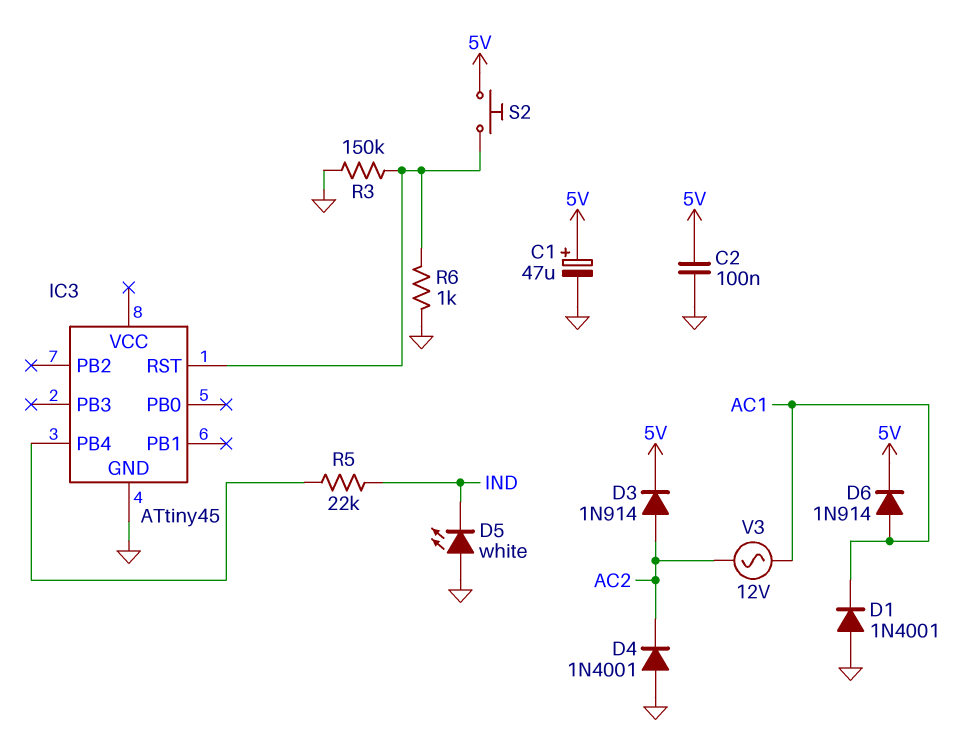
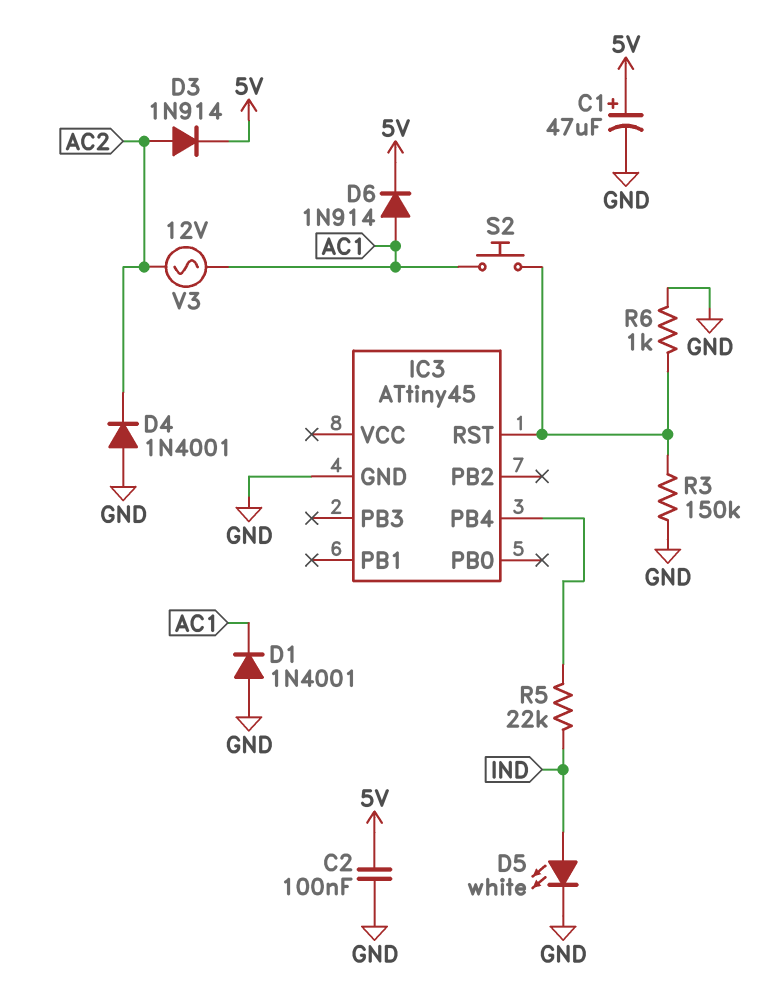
D5: LED white (A GND, K IND) -> LED white (A IND, K GND)
S2: button (5V, IC3/RST) -> button (AC1, IC3/RST)

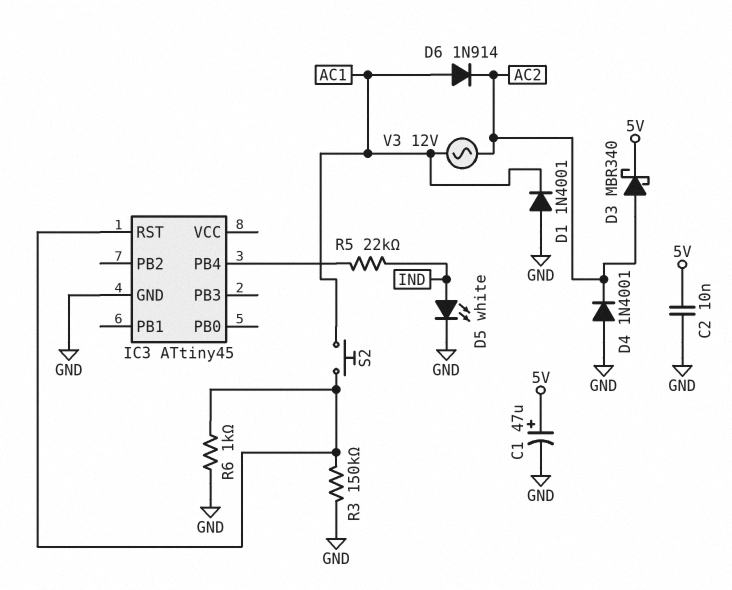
C2: 100nF (5V, GND) -> 10nF (5V, GND)
D3: diode 1N914 (A AC2, K 5V) -> schottky MBR340 (A AC2, K 5V)
D6: diode 1N914 (A AC1, K 5V) -> diode 1N914 (A AC1, K AC2)

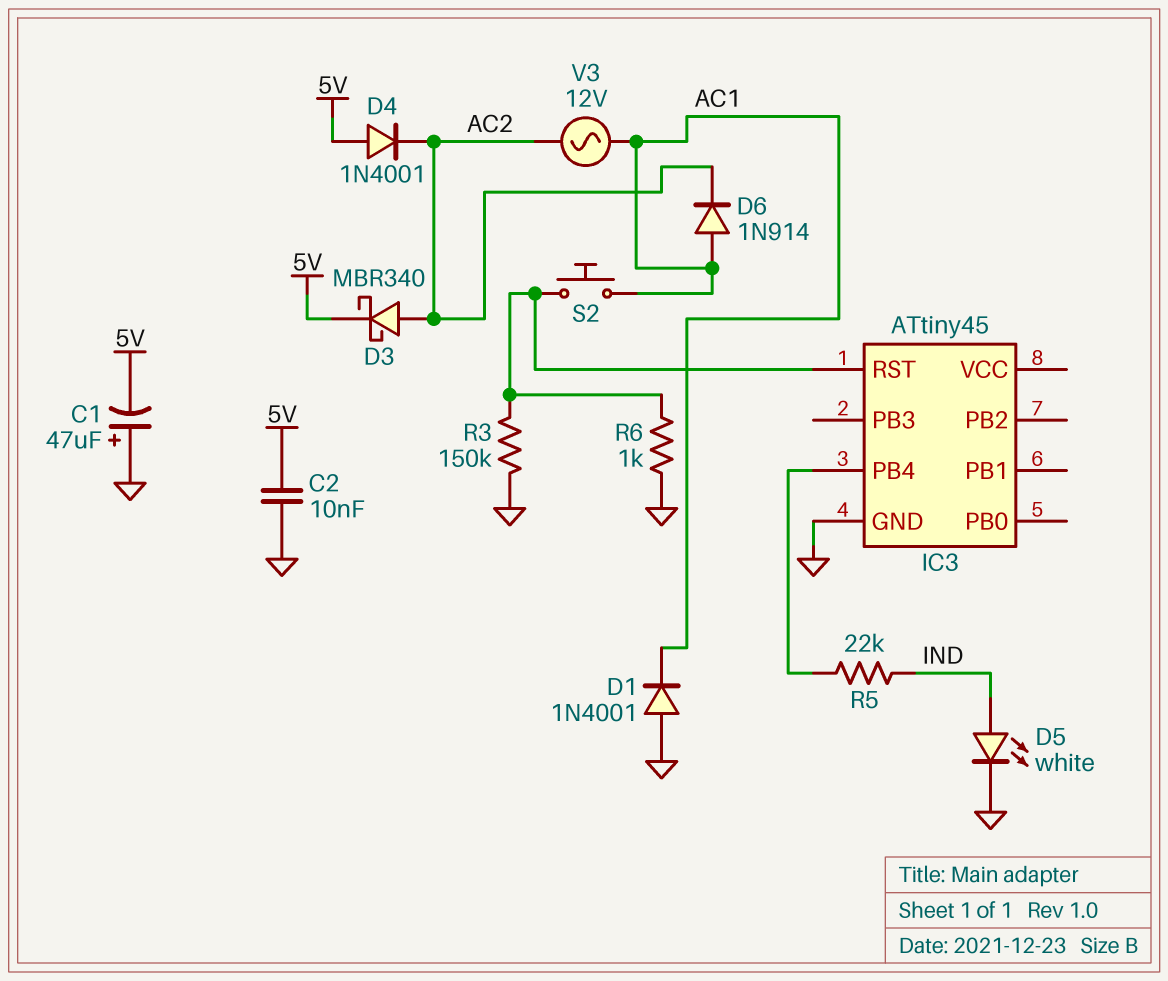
C1: 47uF (plus 5V, minus GND) -> 47uF (plus GND, minus 5V)
D4: diode 1N4001 (A GND, K AC2) -> diode 1N4001 (A 5V, K AC2)

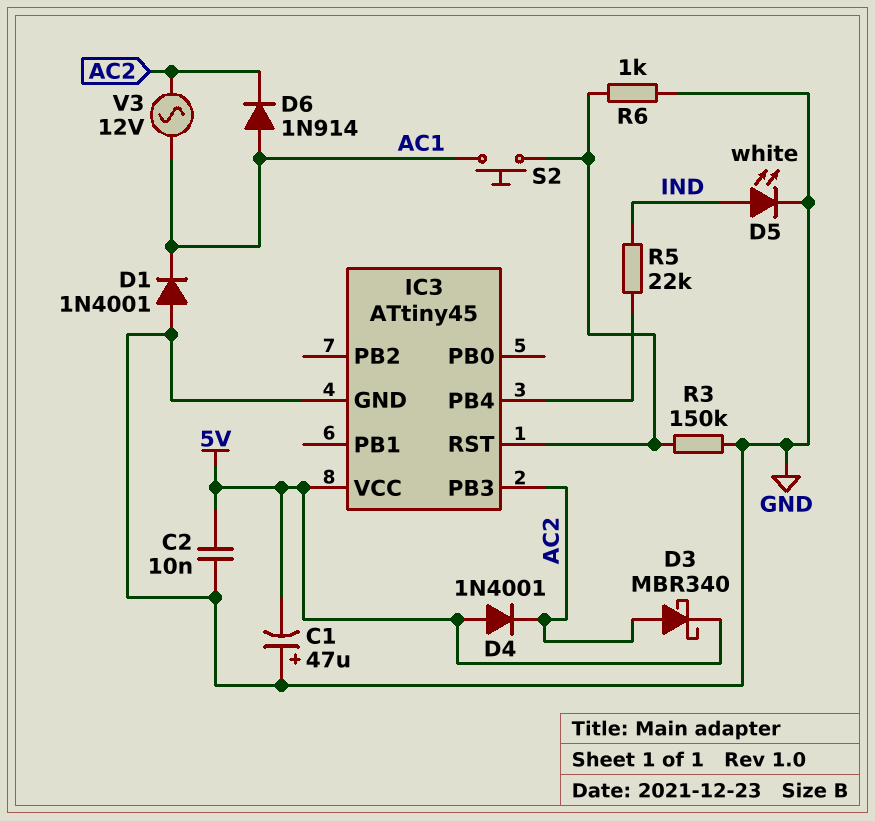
IC3 pin PB3: none -> AC2
IC3 pin VCC: none -> 5V

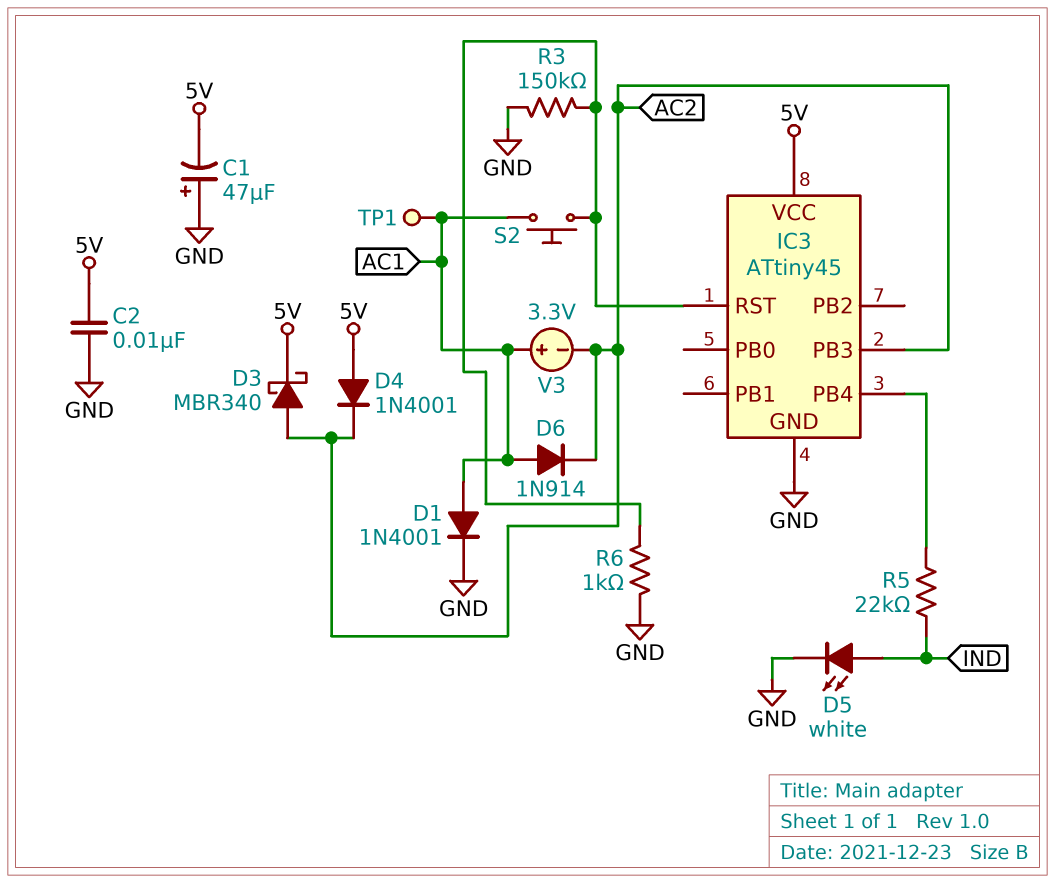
D1: diode 1N4001 (A GND, K AC1) -> diode 1N4001 (A AC1, K GND)
TP1: none -> test point (AC1)
V3: AC 12V (AC1, AC2) -> 3.3V (plus AC1, minus AC2)

